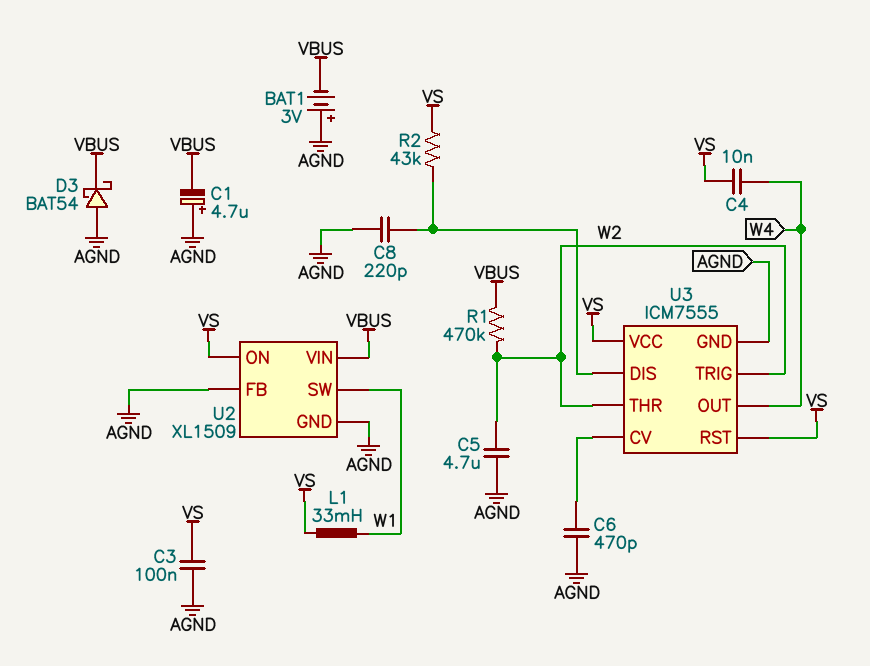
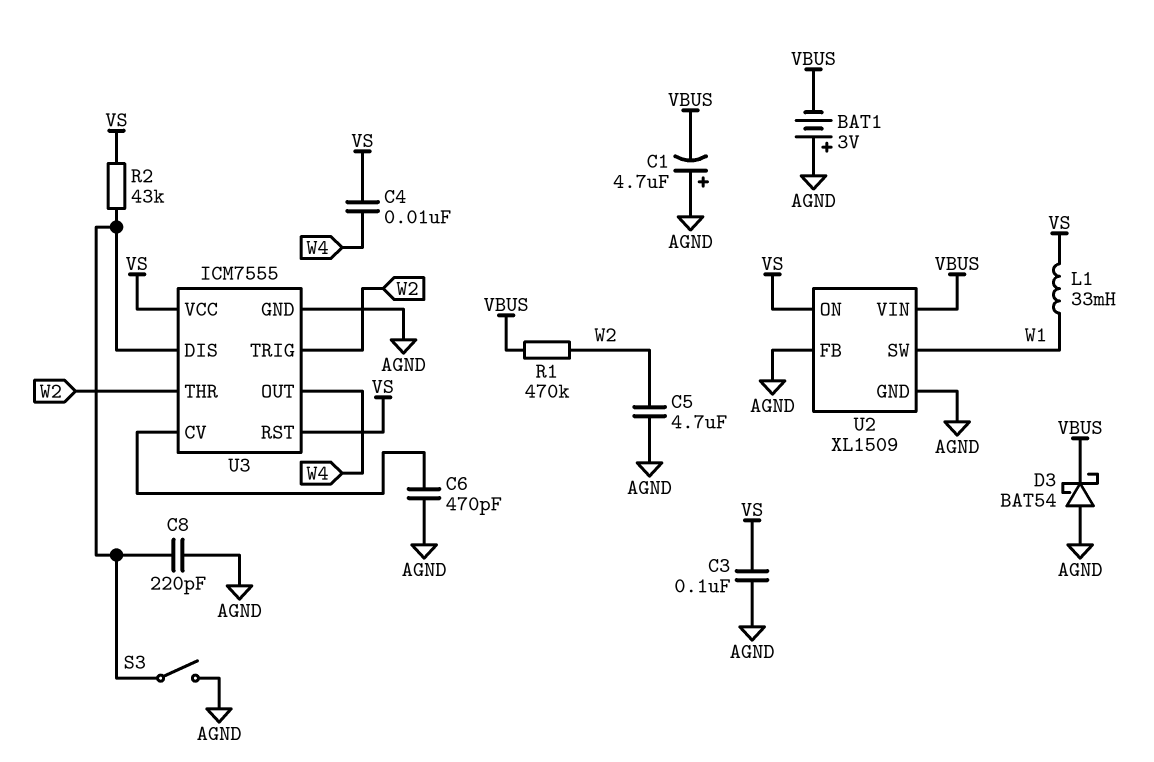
S3: none -> switch (AGND, U3/DIS)

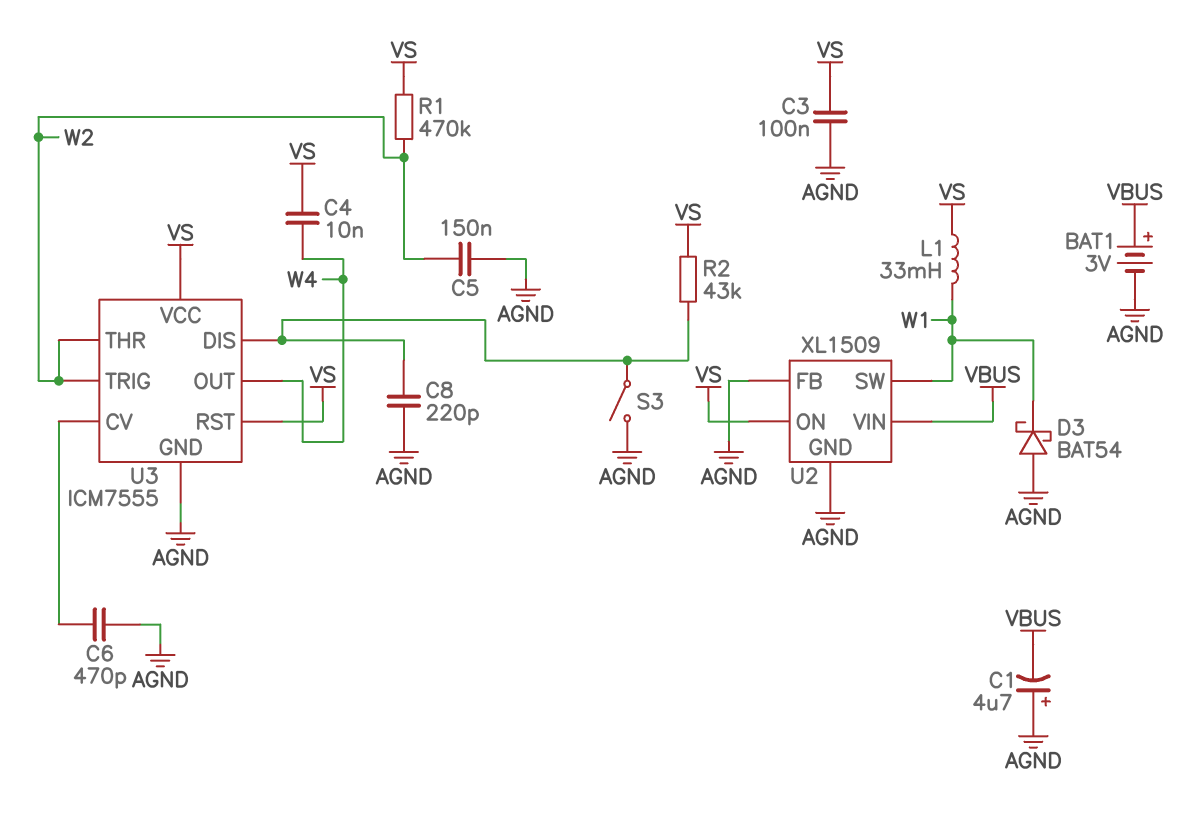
BAT1: 3V (plus AGND, minus VBUS) -> 3V (plus VBUS, minus AGND)
C5: 4.7uF (AGND, W2) -> 150nF (AGND, W2)
D3: schottky BAT54 (A AGND, K VBUS) -> schottky BAT54 (A AGND, K W1)
R1: 470k (VBUS, W2) -> 470k (VS, W2)

